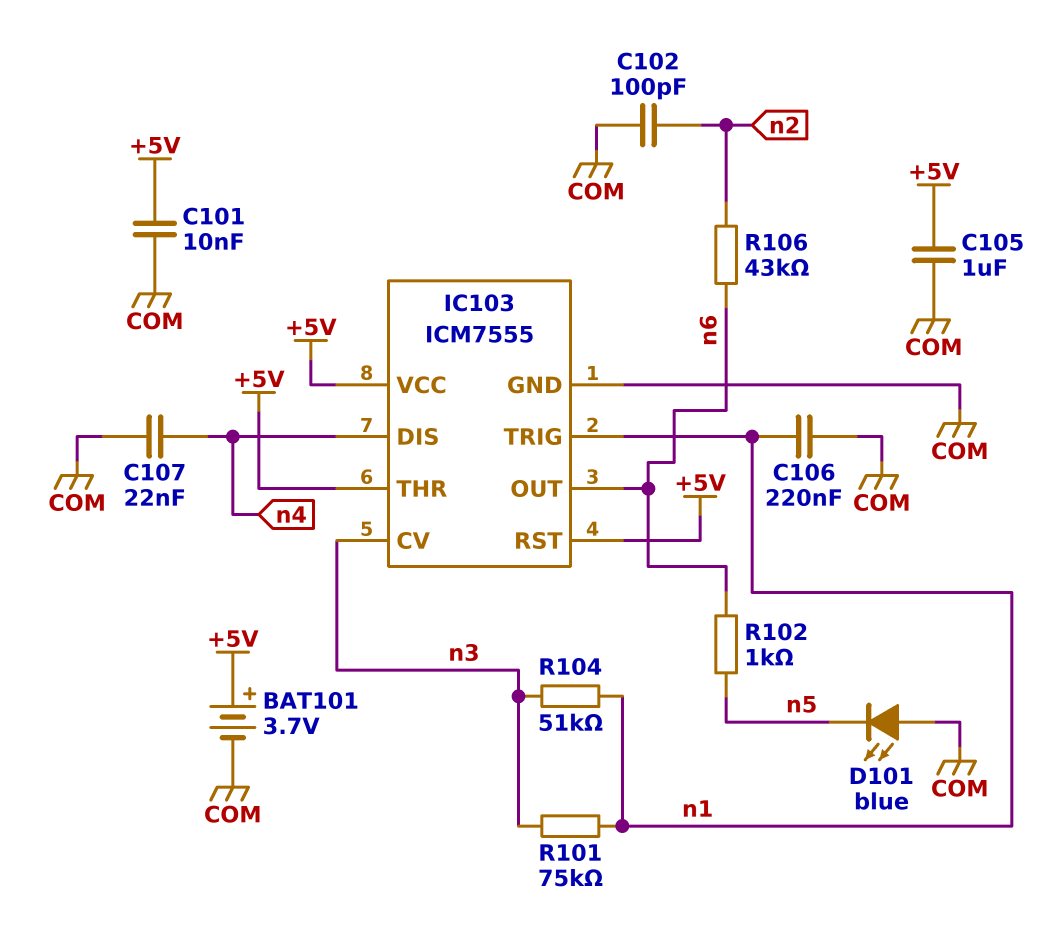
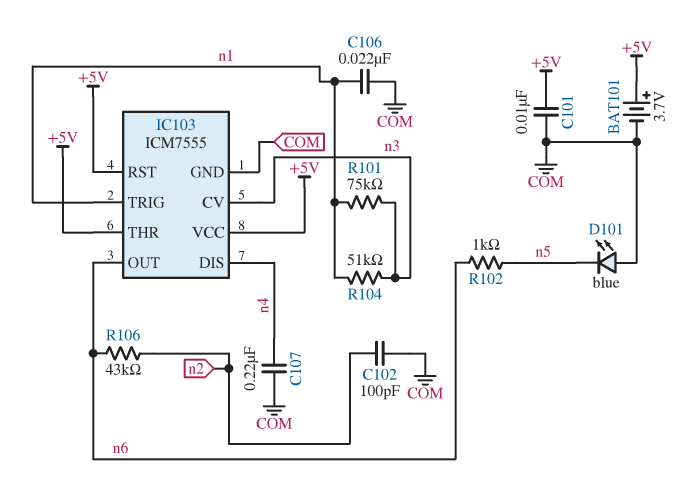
C105: 1uF (+5V, COM) -> none
C106: 220nF (COM, n1) -> 22nF (COM, n1)
C107: 22nF (COM, n4) -> 220nF (COM, n4)

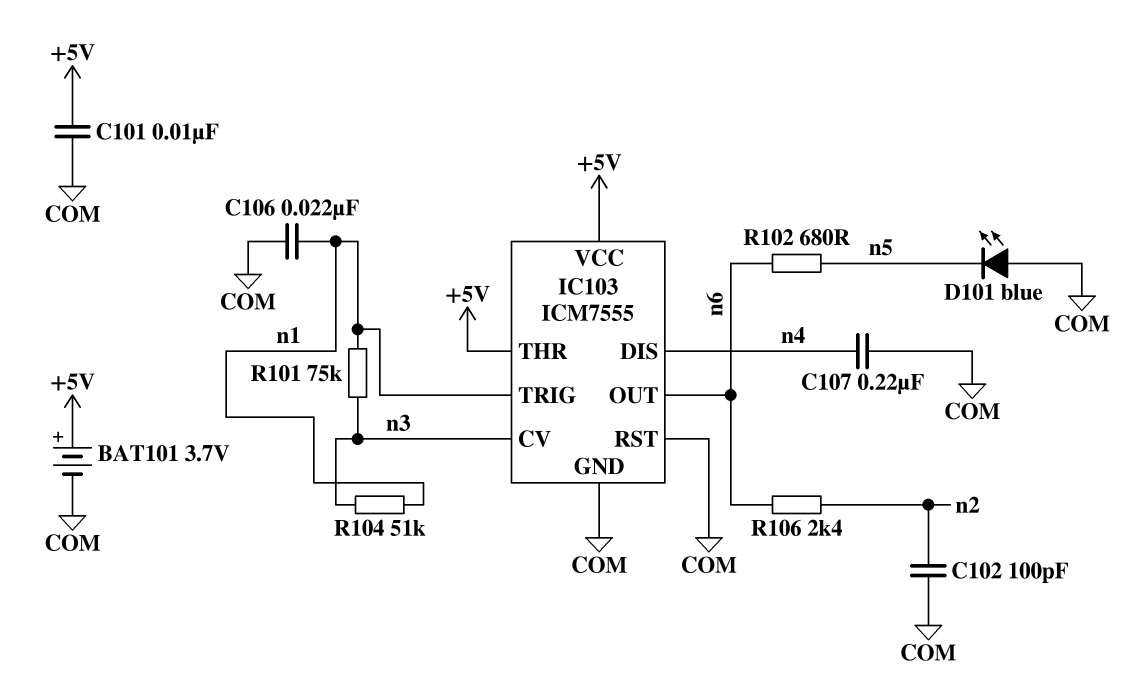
IC103 pin RST: +5V -> COM
R102: 1k (n5, n6) -> 680 (n5, n6)
R106: 43k (n2, n6) -> 2.4k (n2, n6)

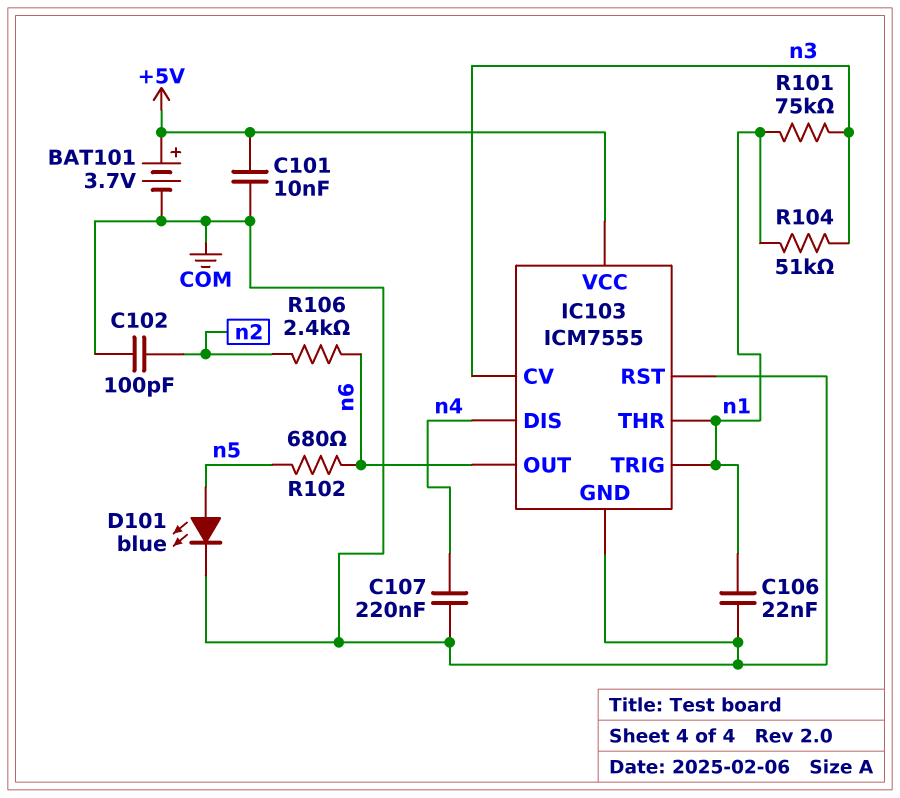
D101: LED blue (A COM, K n5) -> LED blue (A n5, K COM)
IC103 pin THR: +5V -> n1

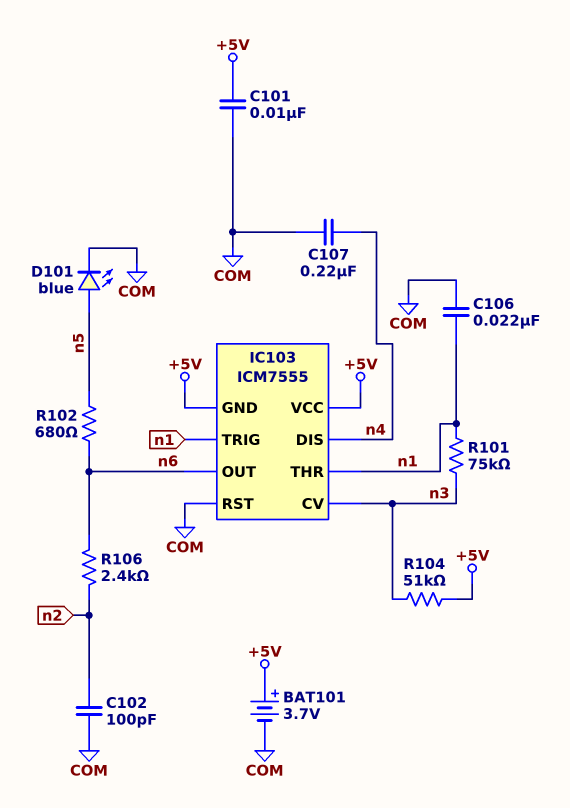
IC103 pin GND: COM -> +5V
R104: 51k (n1, n3) -> 51k (+5V, n3)

